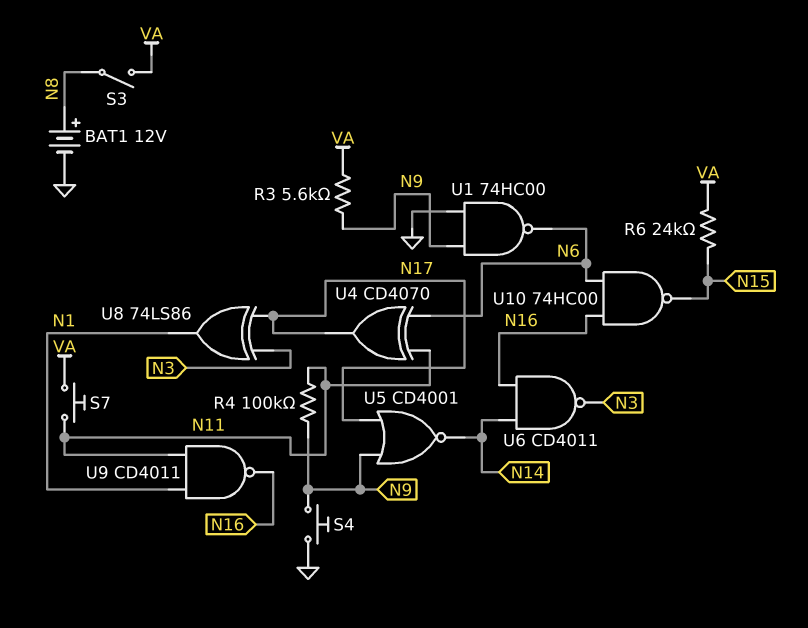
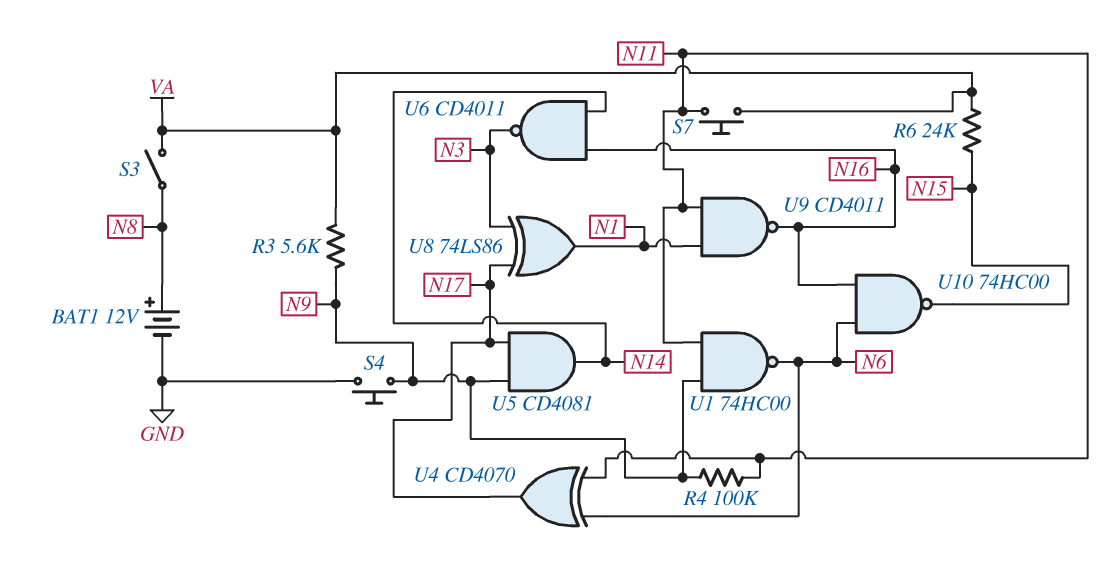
U1: NAND 74HC00 (in GND, in N9, out N6) -> NAND 74HC00 (in N9, in N11, out N6)
U5: NOR CD4001 (in N9, in N17, out N14) -> AND CD4081 (in N9, in N17, out N14)

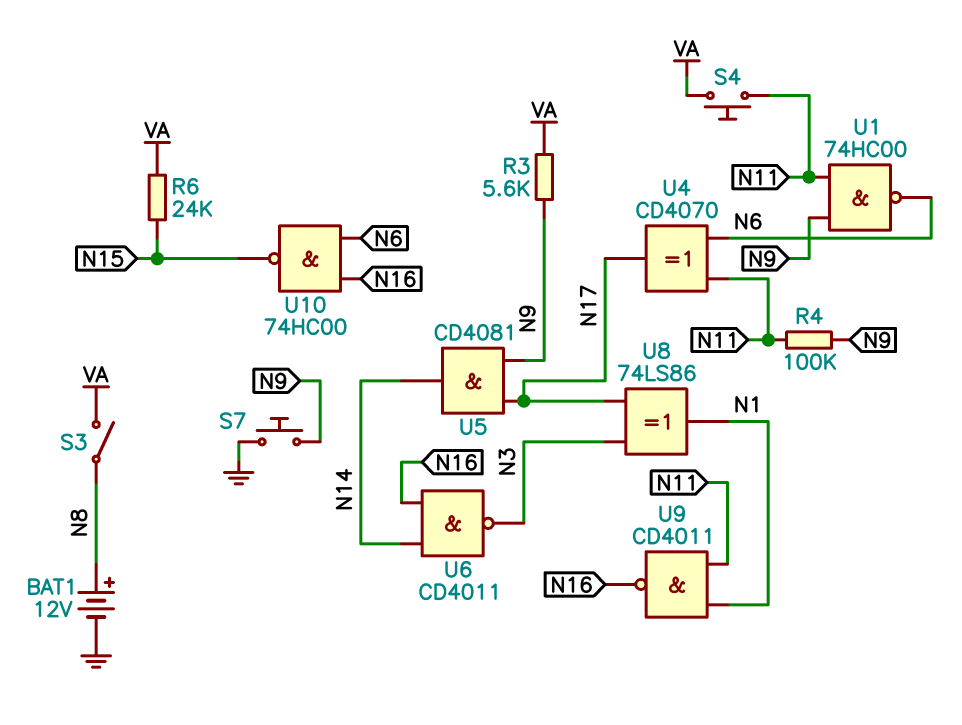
S4: button (GND, N9) -> button (N11, VA)
S7: button (N11, VA) -> button (GND, N9)

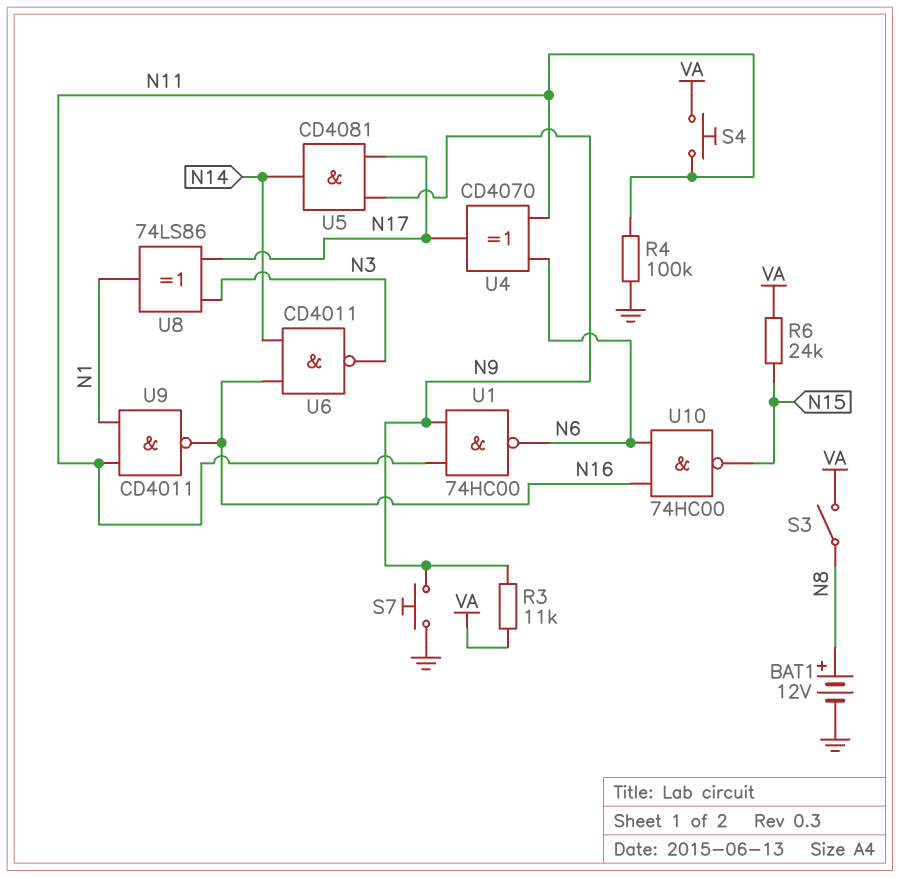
R3: 5.6k (N9, VA) -> 11k (N9, VA)
R4: 100k (N9, N11) -> 100k (GND, N11)

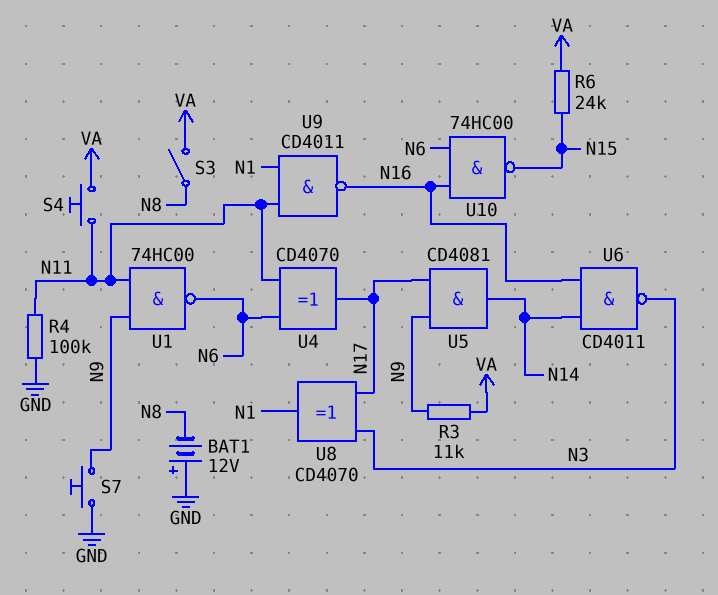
BAT1: 12V (plus N8, minus GND) -> 12V (plus GND, minus N8)
U8: XOR 74LS86 (in N3, in N17, out N1) -> XOR CD4070 (in N3, in N17, out N1)

